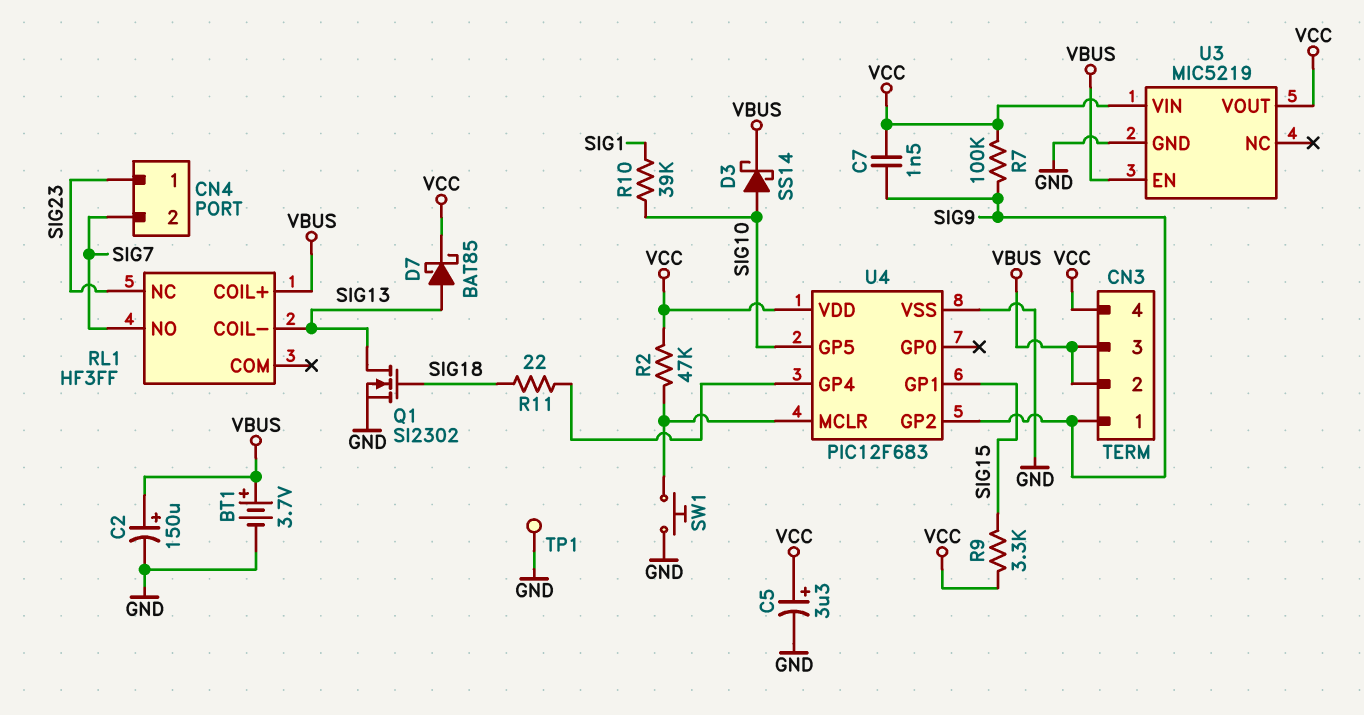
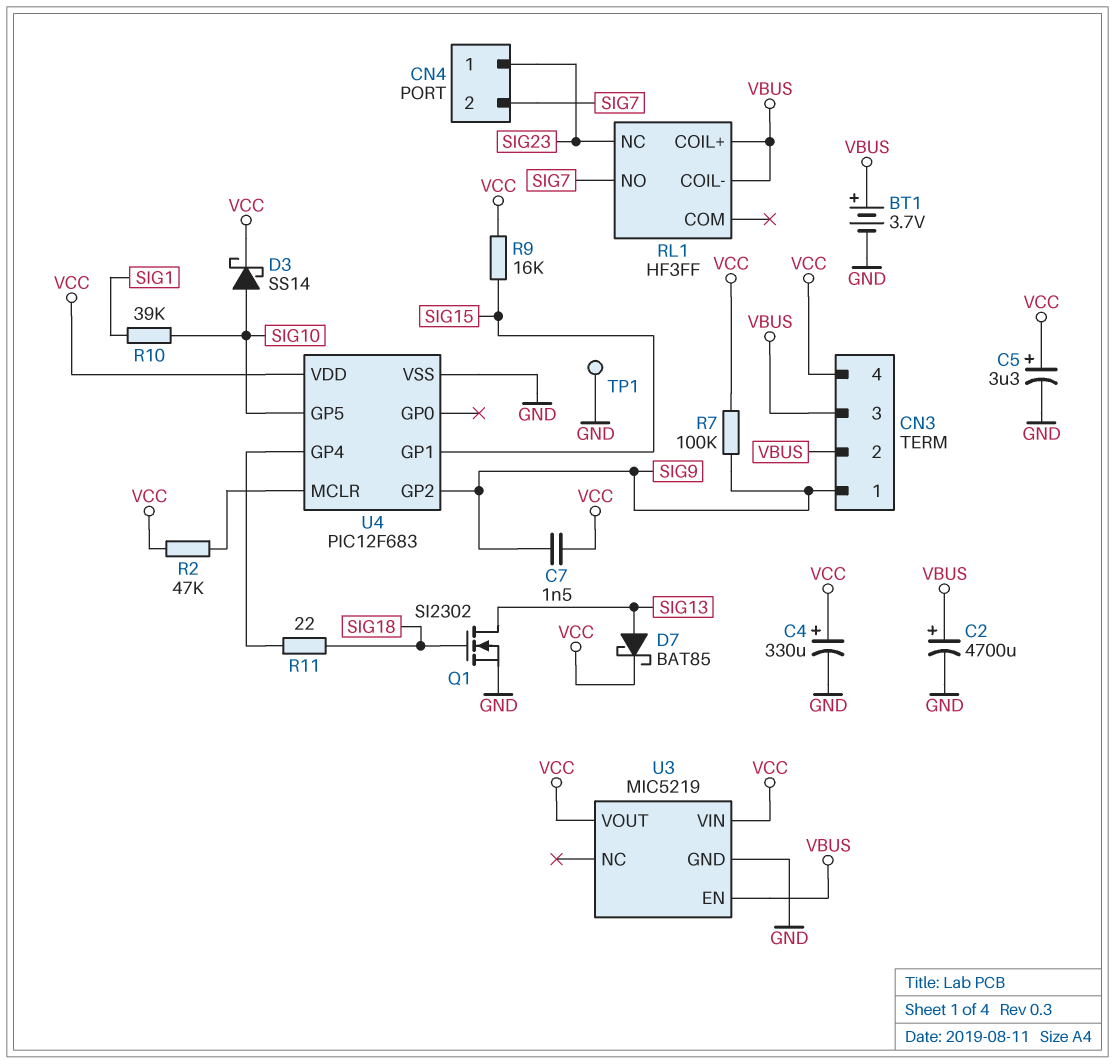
C2: 150uF (plus VBUS, minus GND) -> 4700uF (plus VBUS, minus GND)
C4: none -> 330uF (plus VCC, minus GND)
D3: schottky SS14 (A SIG10, K VBUS) -> schottky SS14 (A SIG10, K VCC)
R9: 3.3k (SIG15, VCC) -> 16k (SIG15, VCC)
RL1 pin COIL-: SIG13 -> VBUS
SW1: button (GND, U4/MCLR) -> none

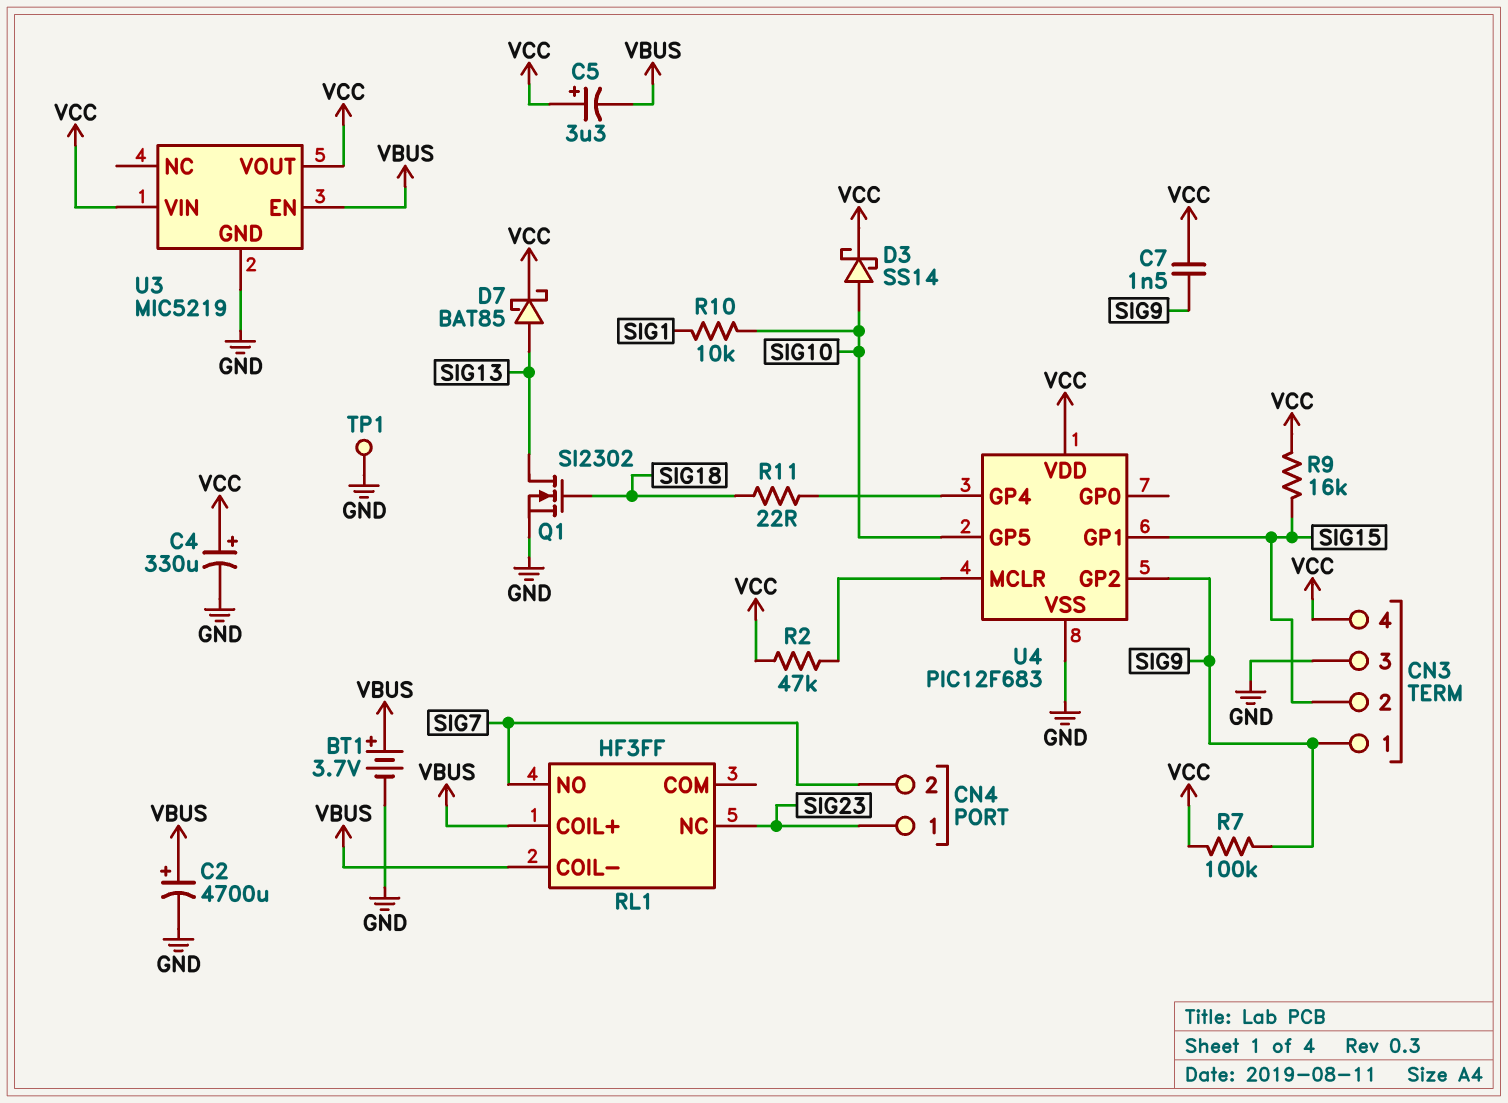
C5: 3.3uF (plus VCC, minus GND) -> 3.3uF (plus VCC, minus VBUS)
CN3 pin 2: VBUS -> SIG15
CN3 pin 3: VBUS -> GND
R10: 39k (SIG1, SIG10) -> 10k (SIG1, SIG10)

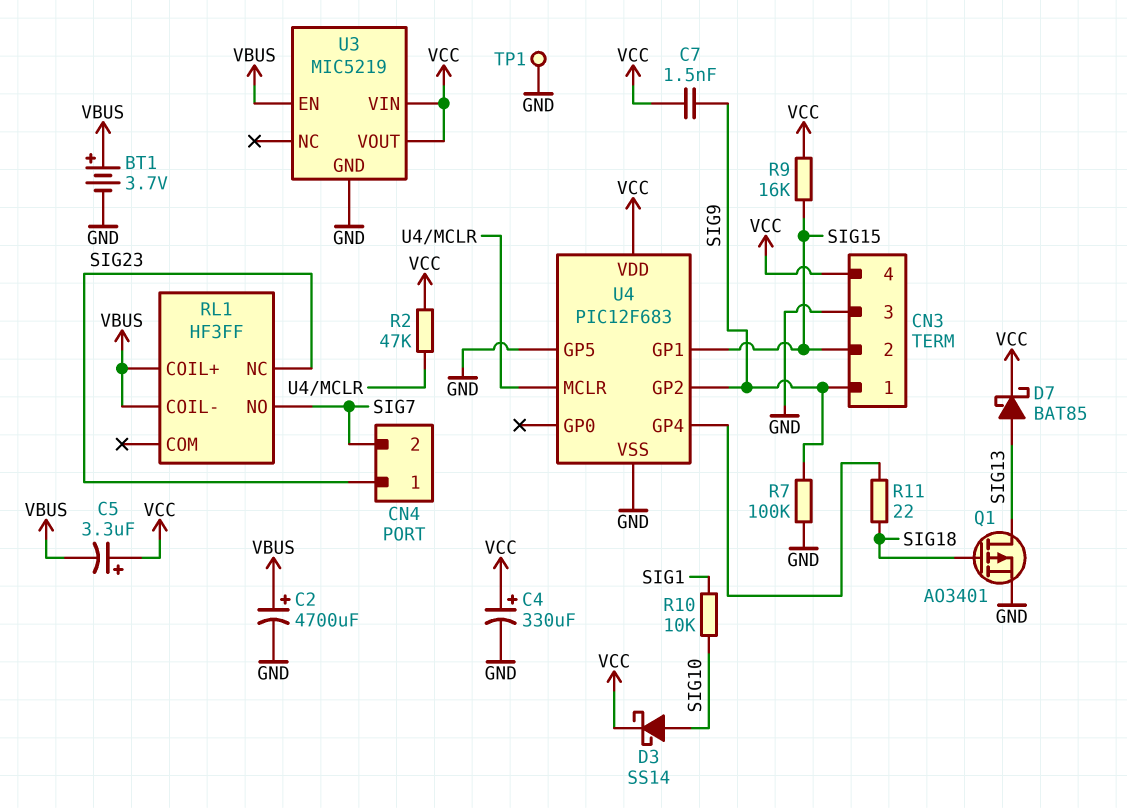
Q1: NMOS SI2302 (G SIG18, D SIG13, S GND) -> PMOS AO3401 (G SIG18, D SIG13, S GND)
R7: 100k (SIG9, VCC) -> 100k (GND, SIG9)
U4 pin GP5: SIG10 -> GND

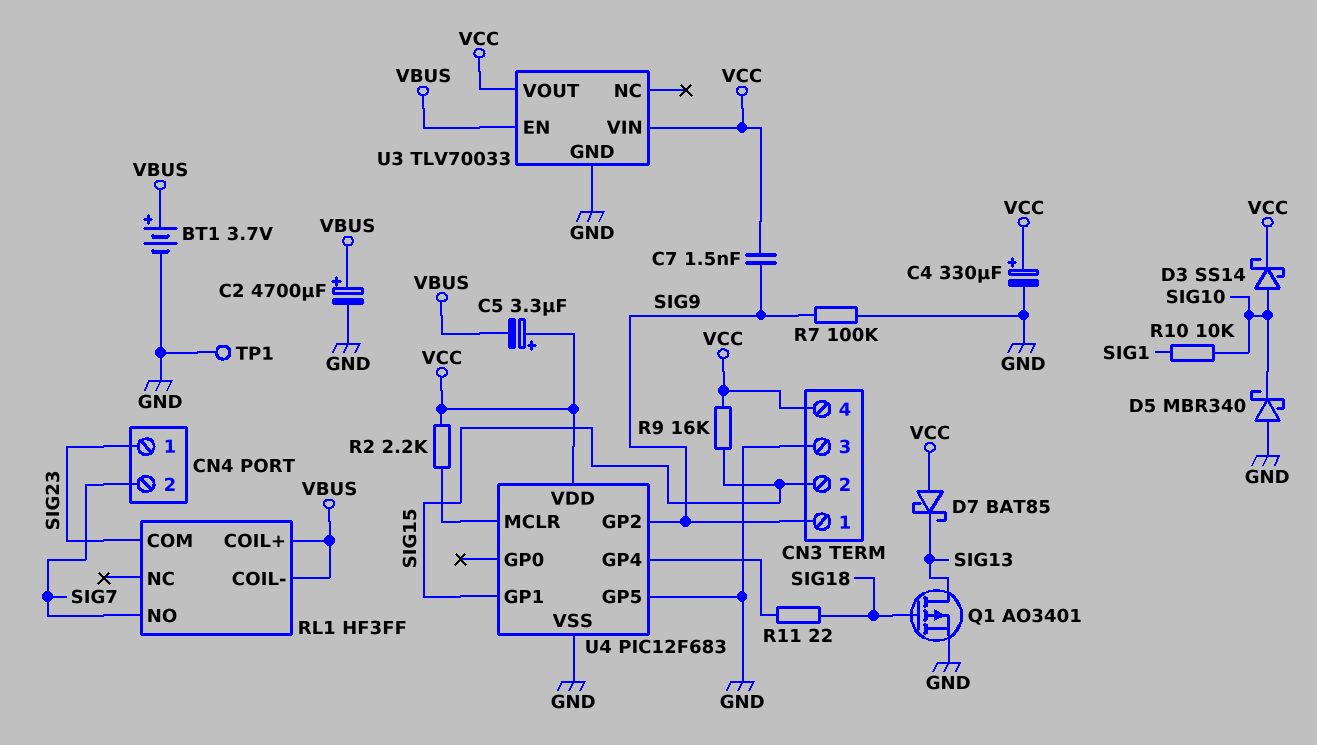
D5: none -> schottky MBR340 (A GND, K SIG10)
D7: schottky BAT85 (A SIG13, K VCC) -> schottky BAT85 (A VCC, K SIG13)
R2: 47k (U4/MCLR, VCC) -> 2.2k (U4/MCLR, VCC)
RL1 pin COM: none -> SIG23
RL1 pin NC: SIG23 -> none
U3: MIC5219 -> TLV70033

